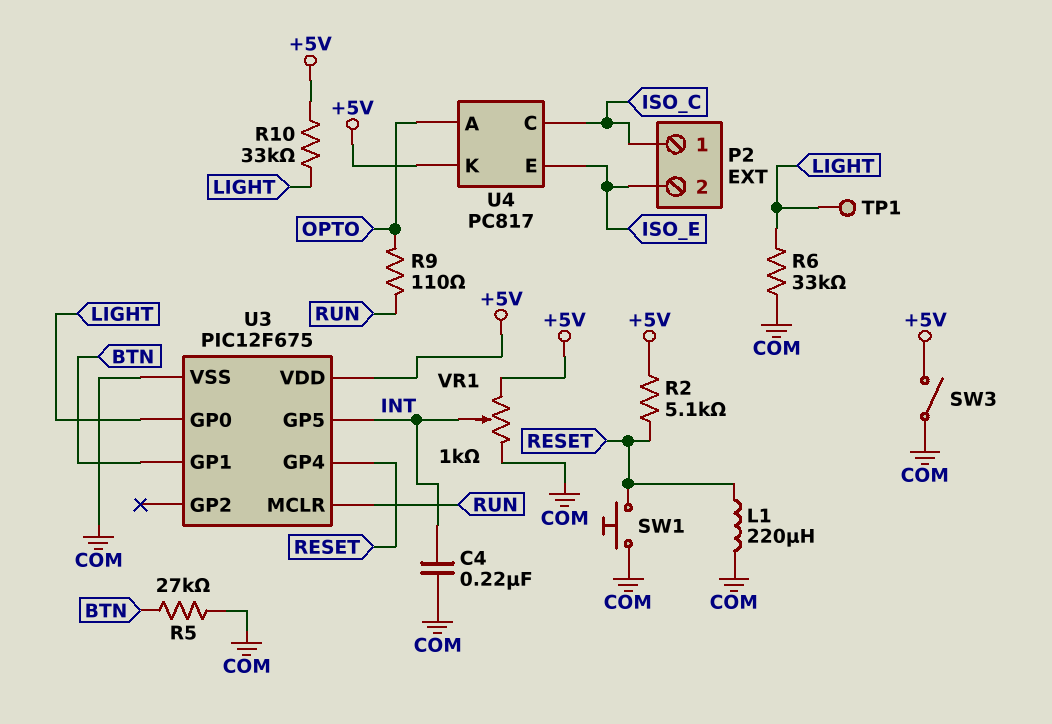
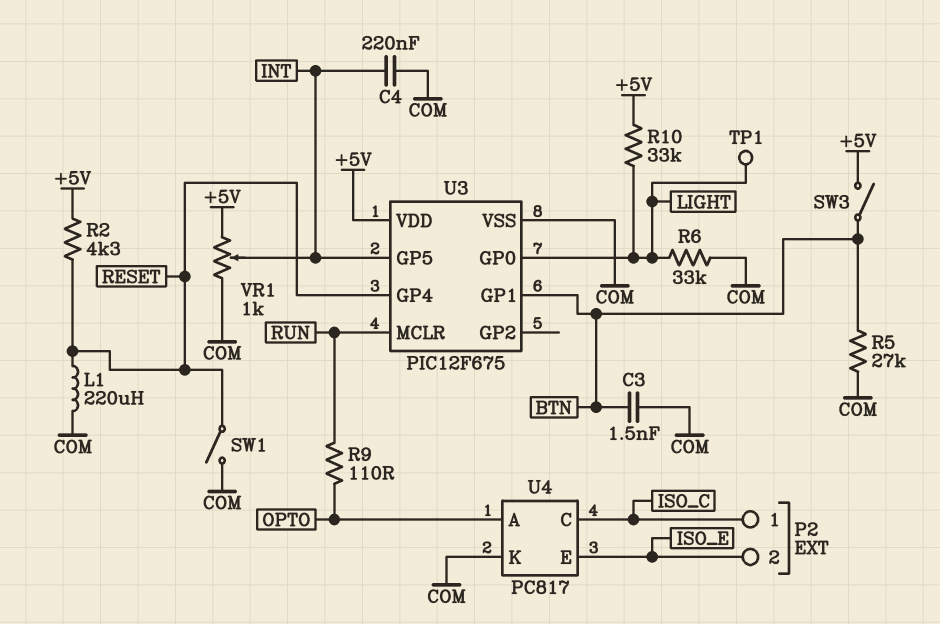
C3: none -> 1.5nF (BTN, COM)
R2: 5.1k (+5V, RESET) -> 4.3k (+5V, RESET)
SW1: button (COM, RESET) -> switch (COM, RESET)
SW3: switch (+5V, COM) -> switch (+5V, BTN)
U4 pin K: +5V -> COM

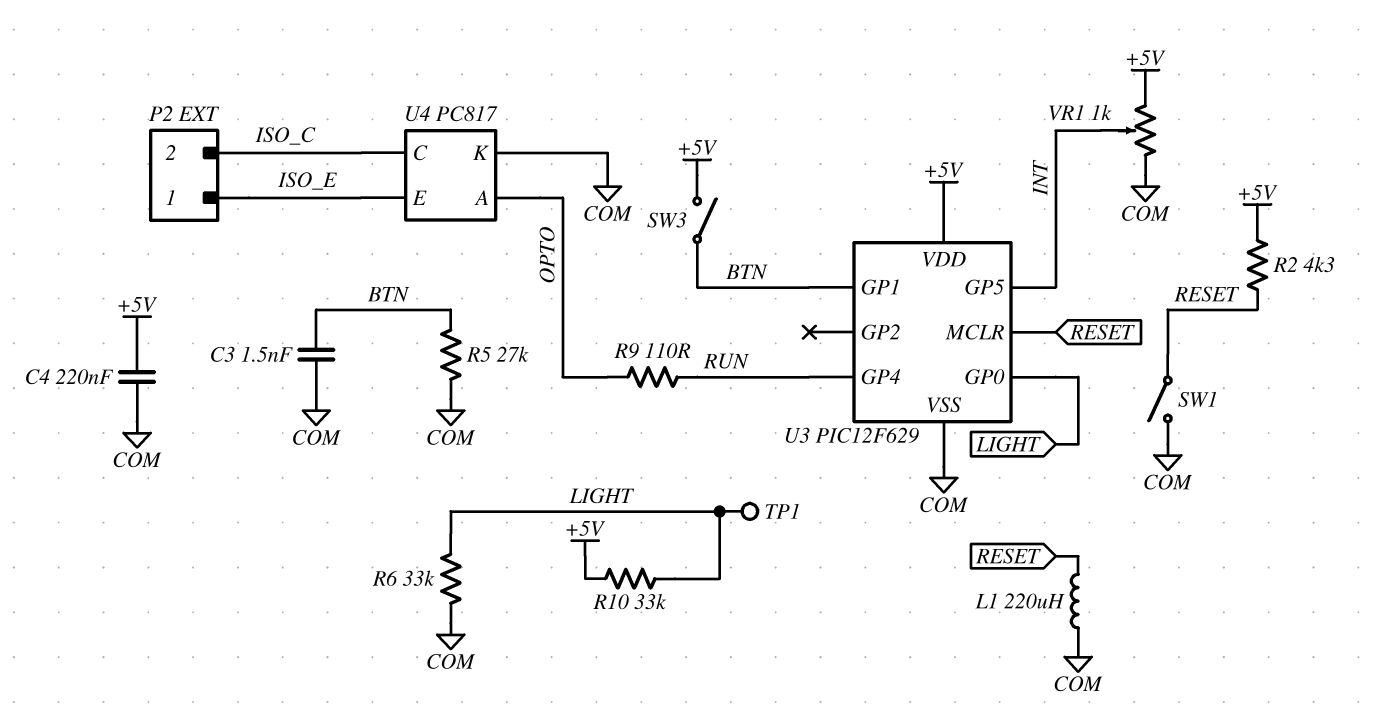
C4: 220nF (COM, INT) -> 220nF (+5V, COM)
P2 pin 1: ISO_C -> ISO_E
P2 pin 2: ISO_E -> ISO_C
U3: PIC12F675 -> PIC12F629
U3 pin GP4: RESET -> RUN
U3 pin MCLR: RUN -> RESET

